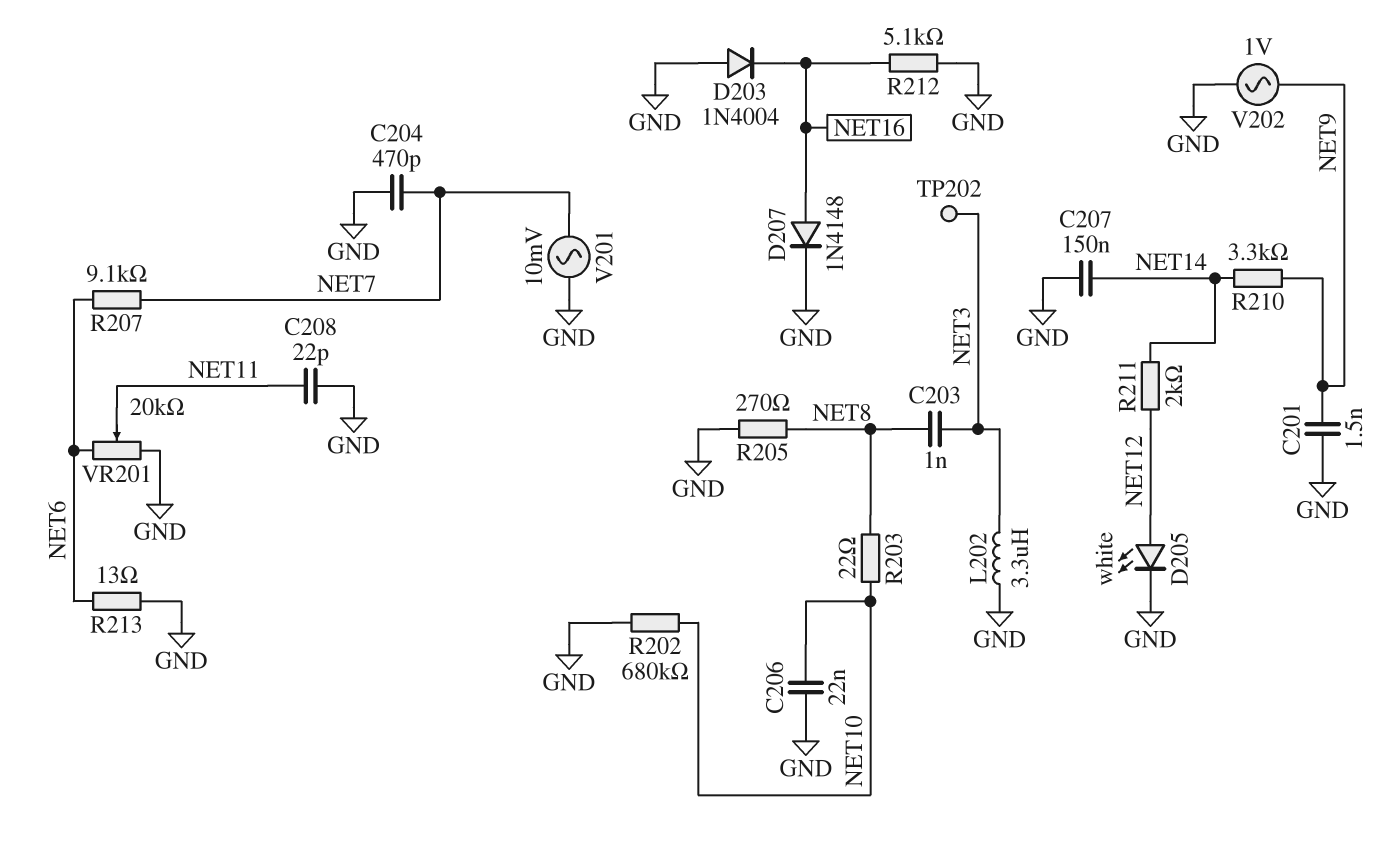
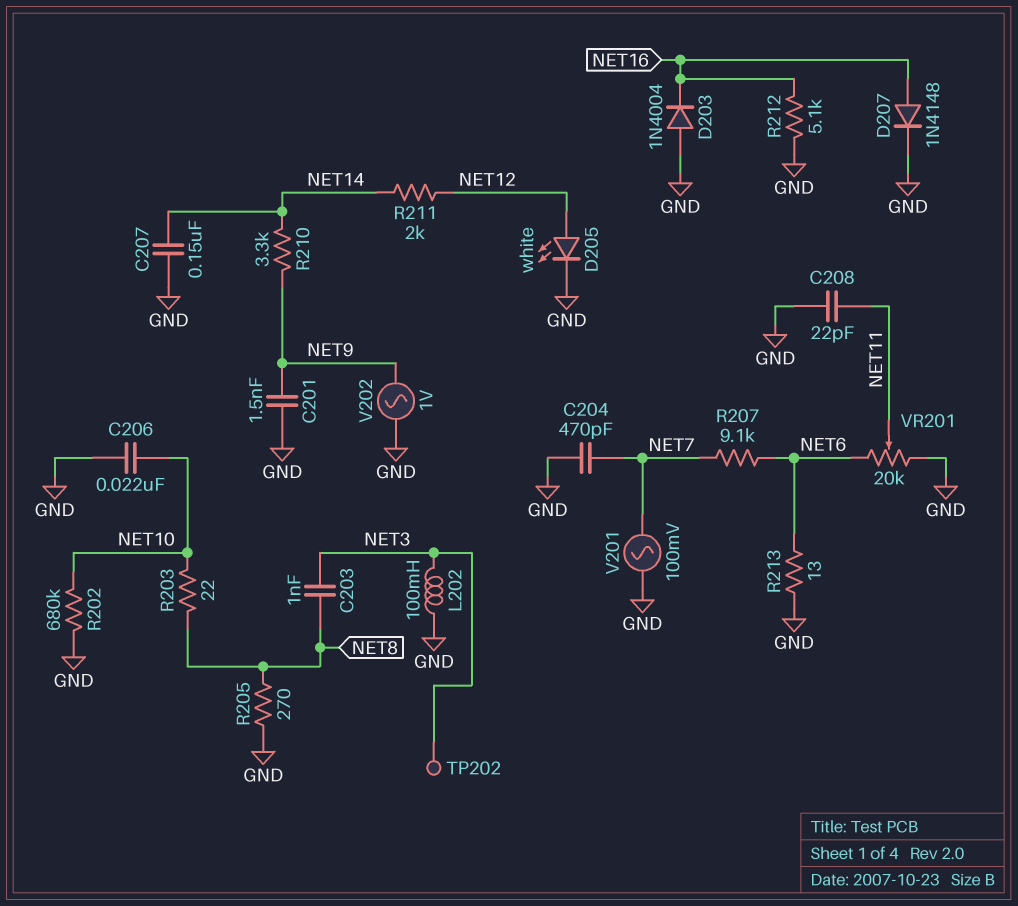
L202: 3.3uH (GND, NET3) -> 100mH (GND, NET3)
V201: AC 10mV (GND, NET7) -> AC 100mV (GND, NET7)

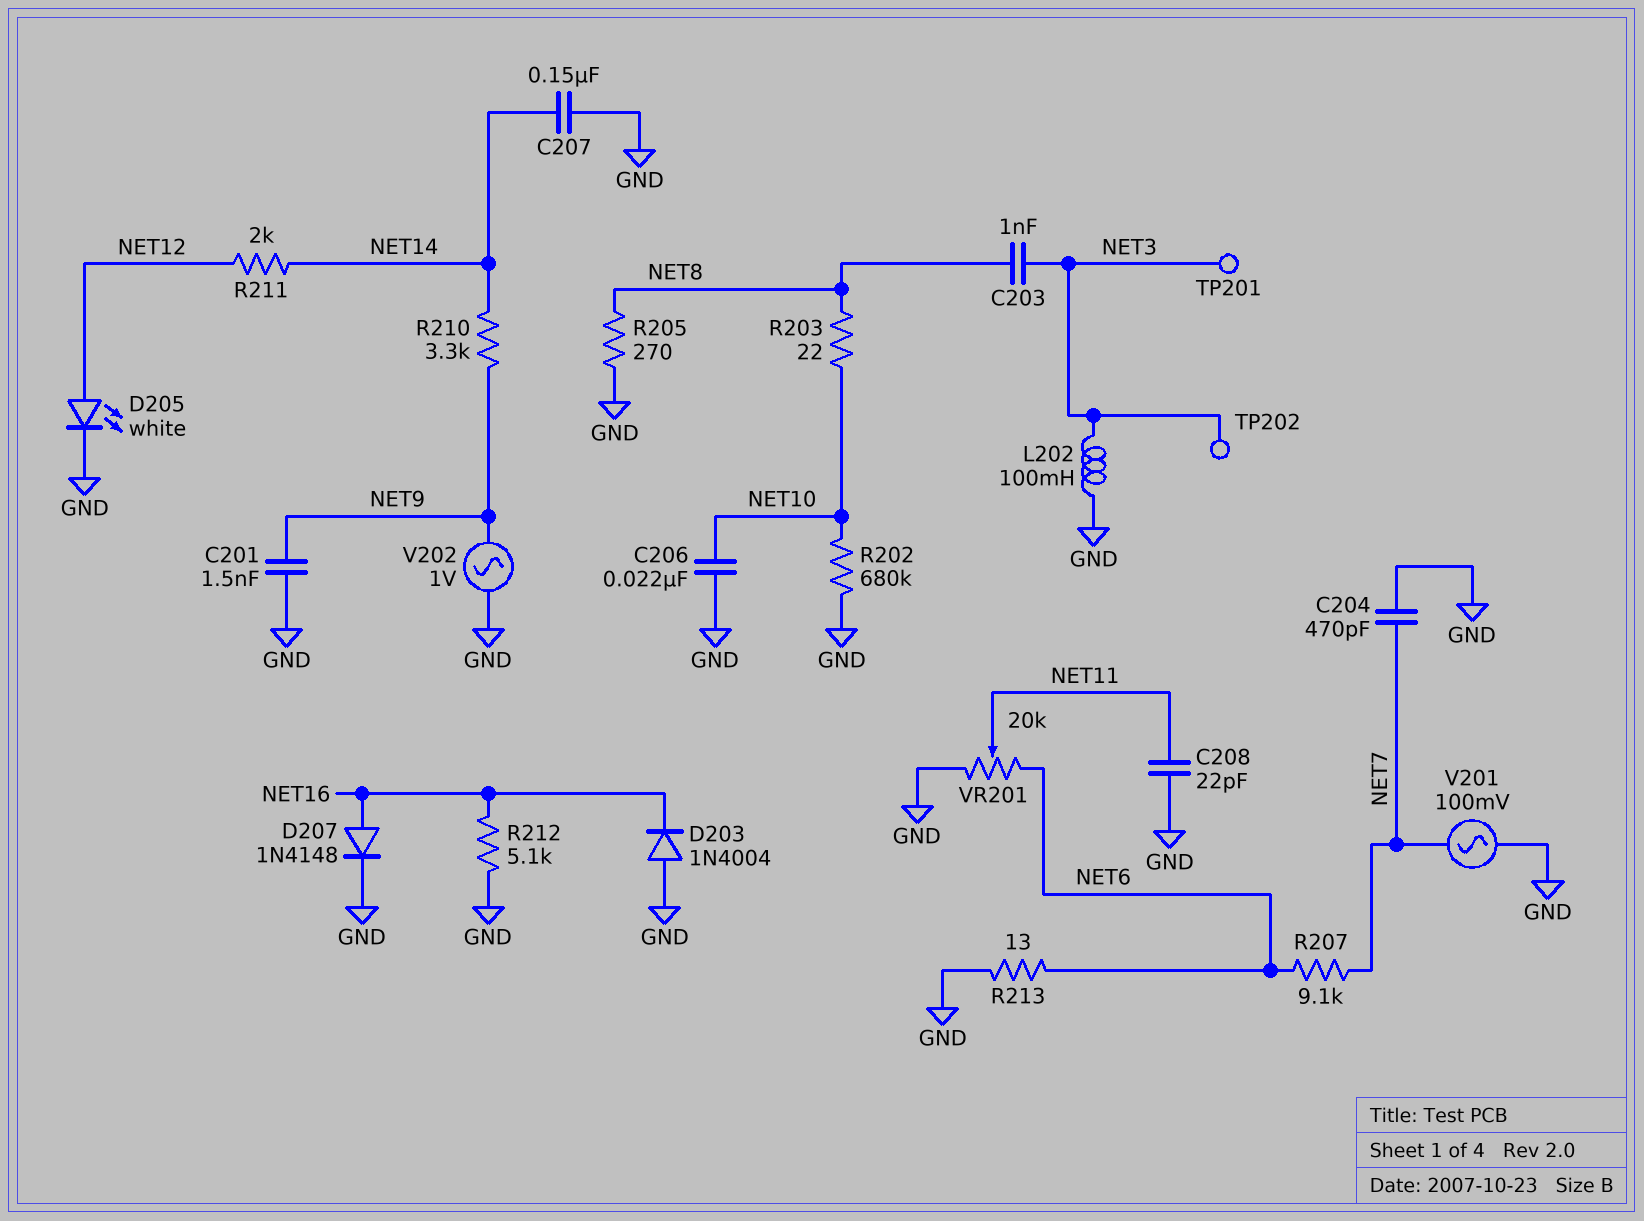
TP201: none -> test point (NET3)

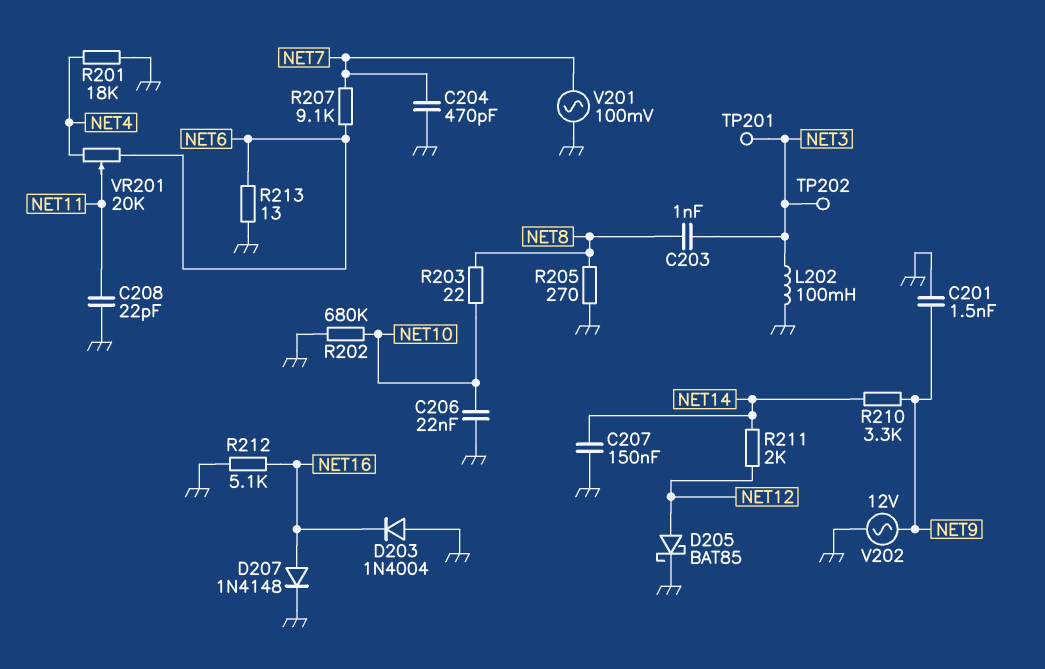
D205: LED white (A NET12, K GND) -> schottky BAT85 (A NET12, K GND)
R201: none -> 18k (GND, NET4)
V202: AC 1V (GND, NET9) -> AC 12V (GND, NET9)
VR201: 20k (GND, NET6, wiper NET11) -> 20k (NET4, NET6, wiper NET11)

